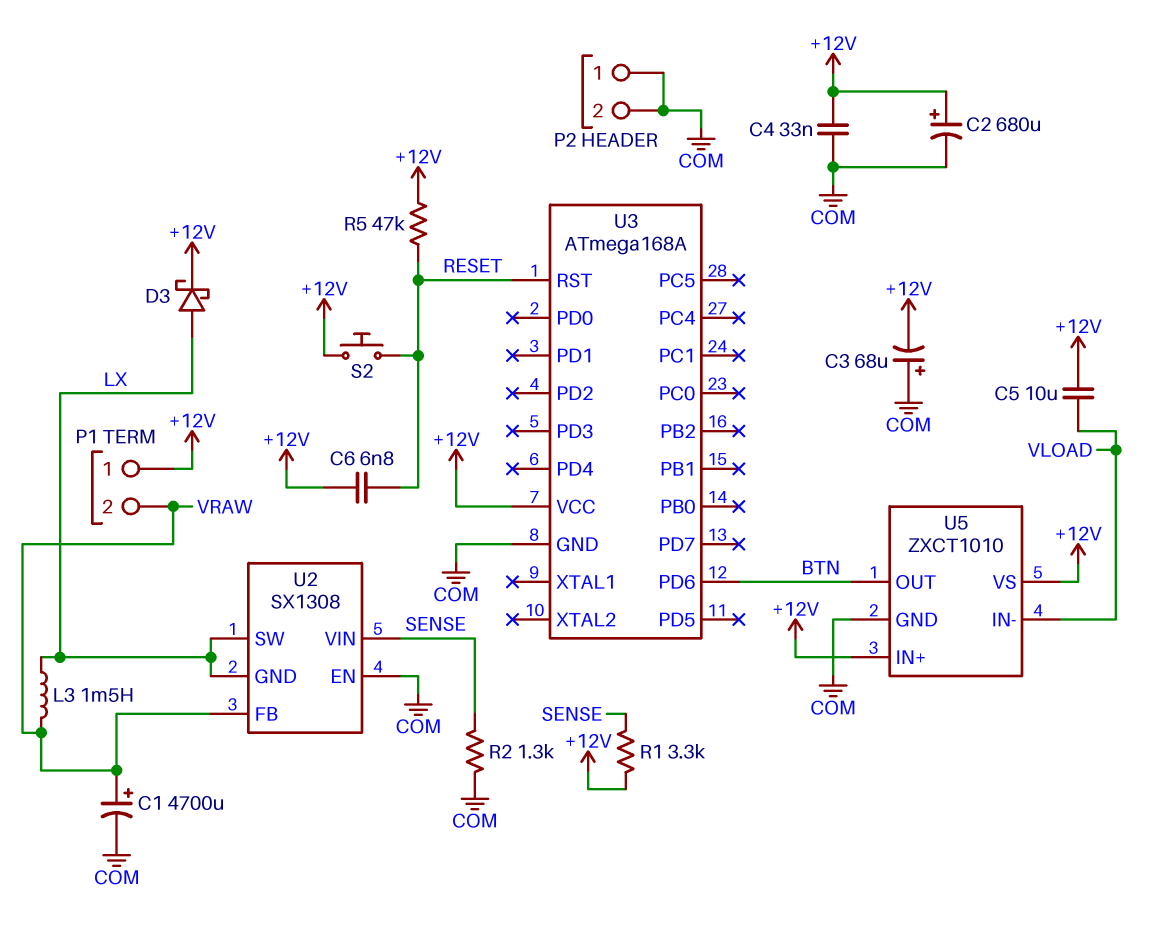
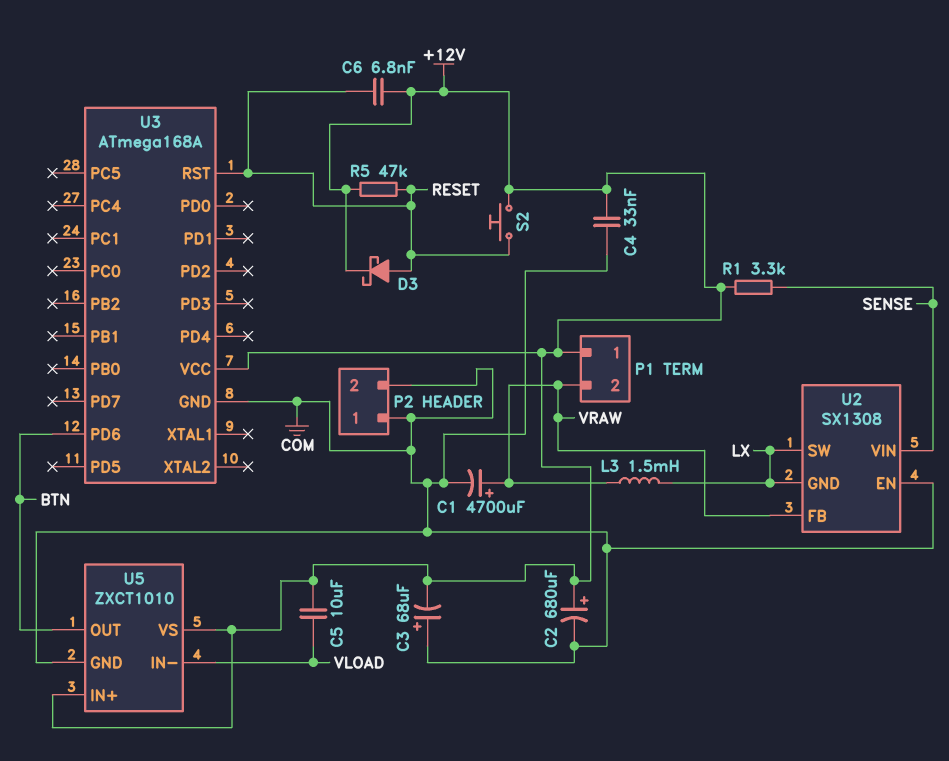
D3: schottky (A LX, K +12V) -> schottky (A RESET, K +12V)
R2: 1.3k (COM, SENSE) -> none

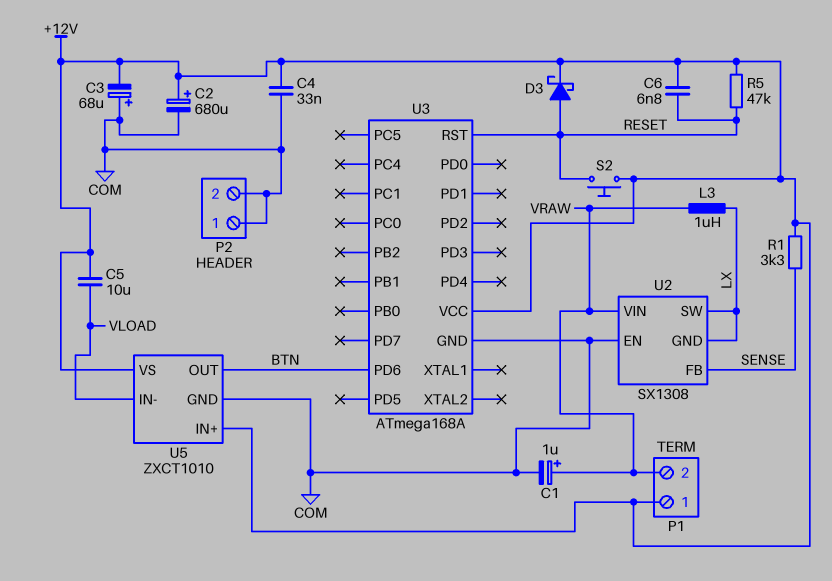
C1: 4700uF (plus VRAW, minus COM) -> 1uF (plus VRAW, minus COM)
L3: 1.5mH (LX, VRAW) -> 1uH (LX, VRAW)
U2 pin FB: VRAW -> SENSE
U2 pin VIN: SENSE -> VRAW

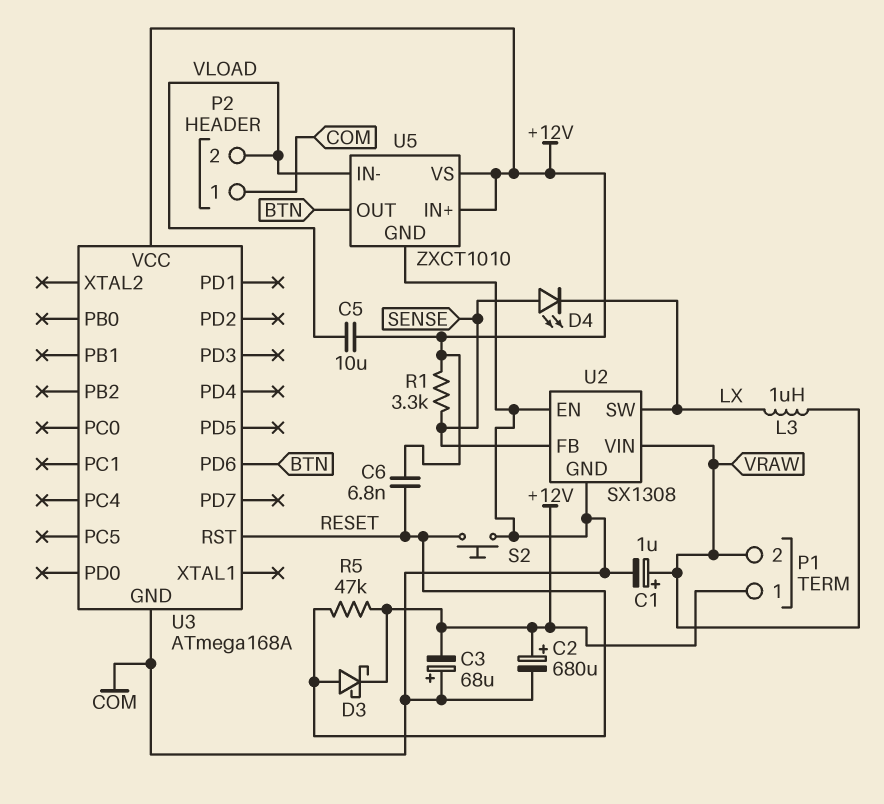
C4: 33nF (+12V, COM) -> none
D4: none -> LED (A SENSE, K LX)
P2 pin 2: COM -> VLOAD
S2: button (+12V, RESET) -> button (COM, RESET)
U2 pin GND: LX -> COM

